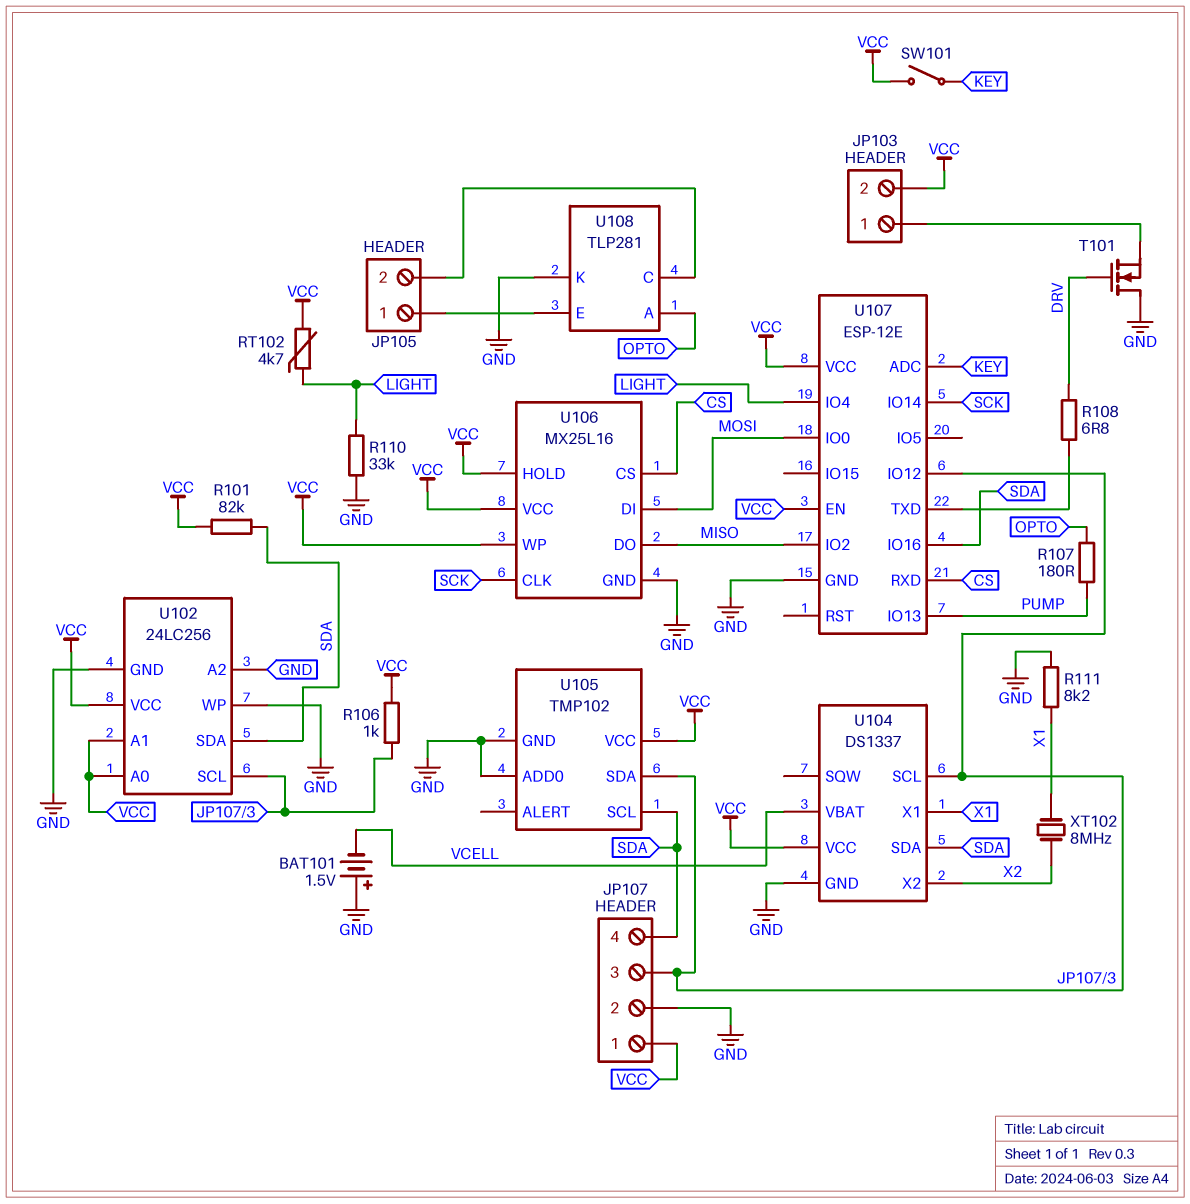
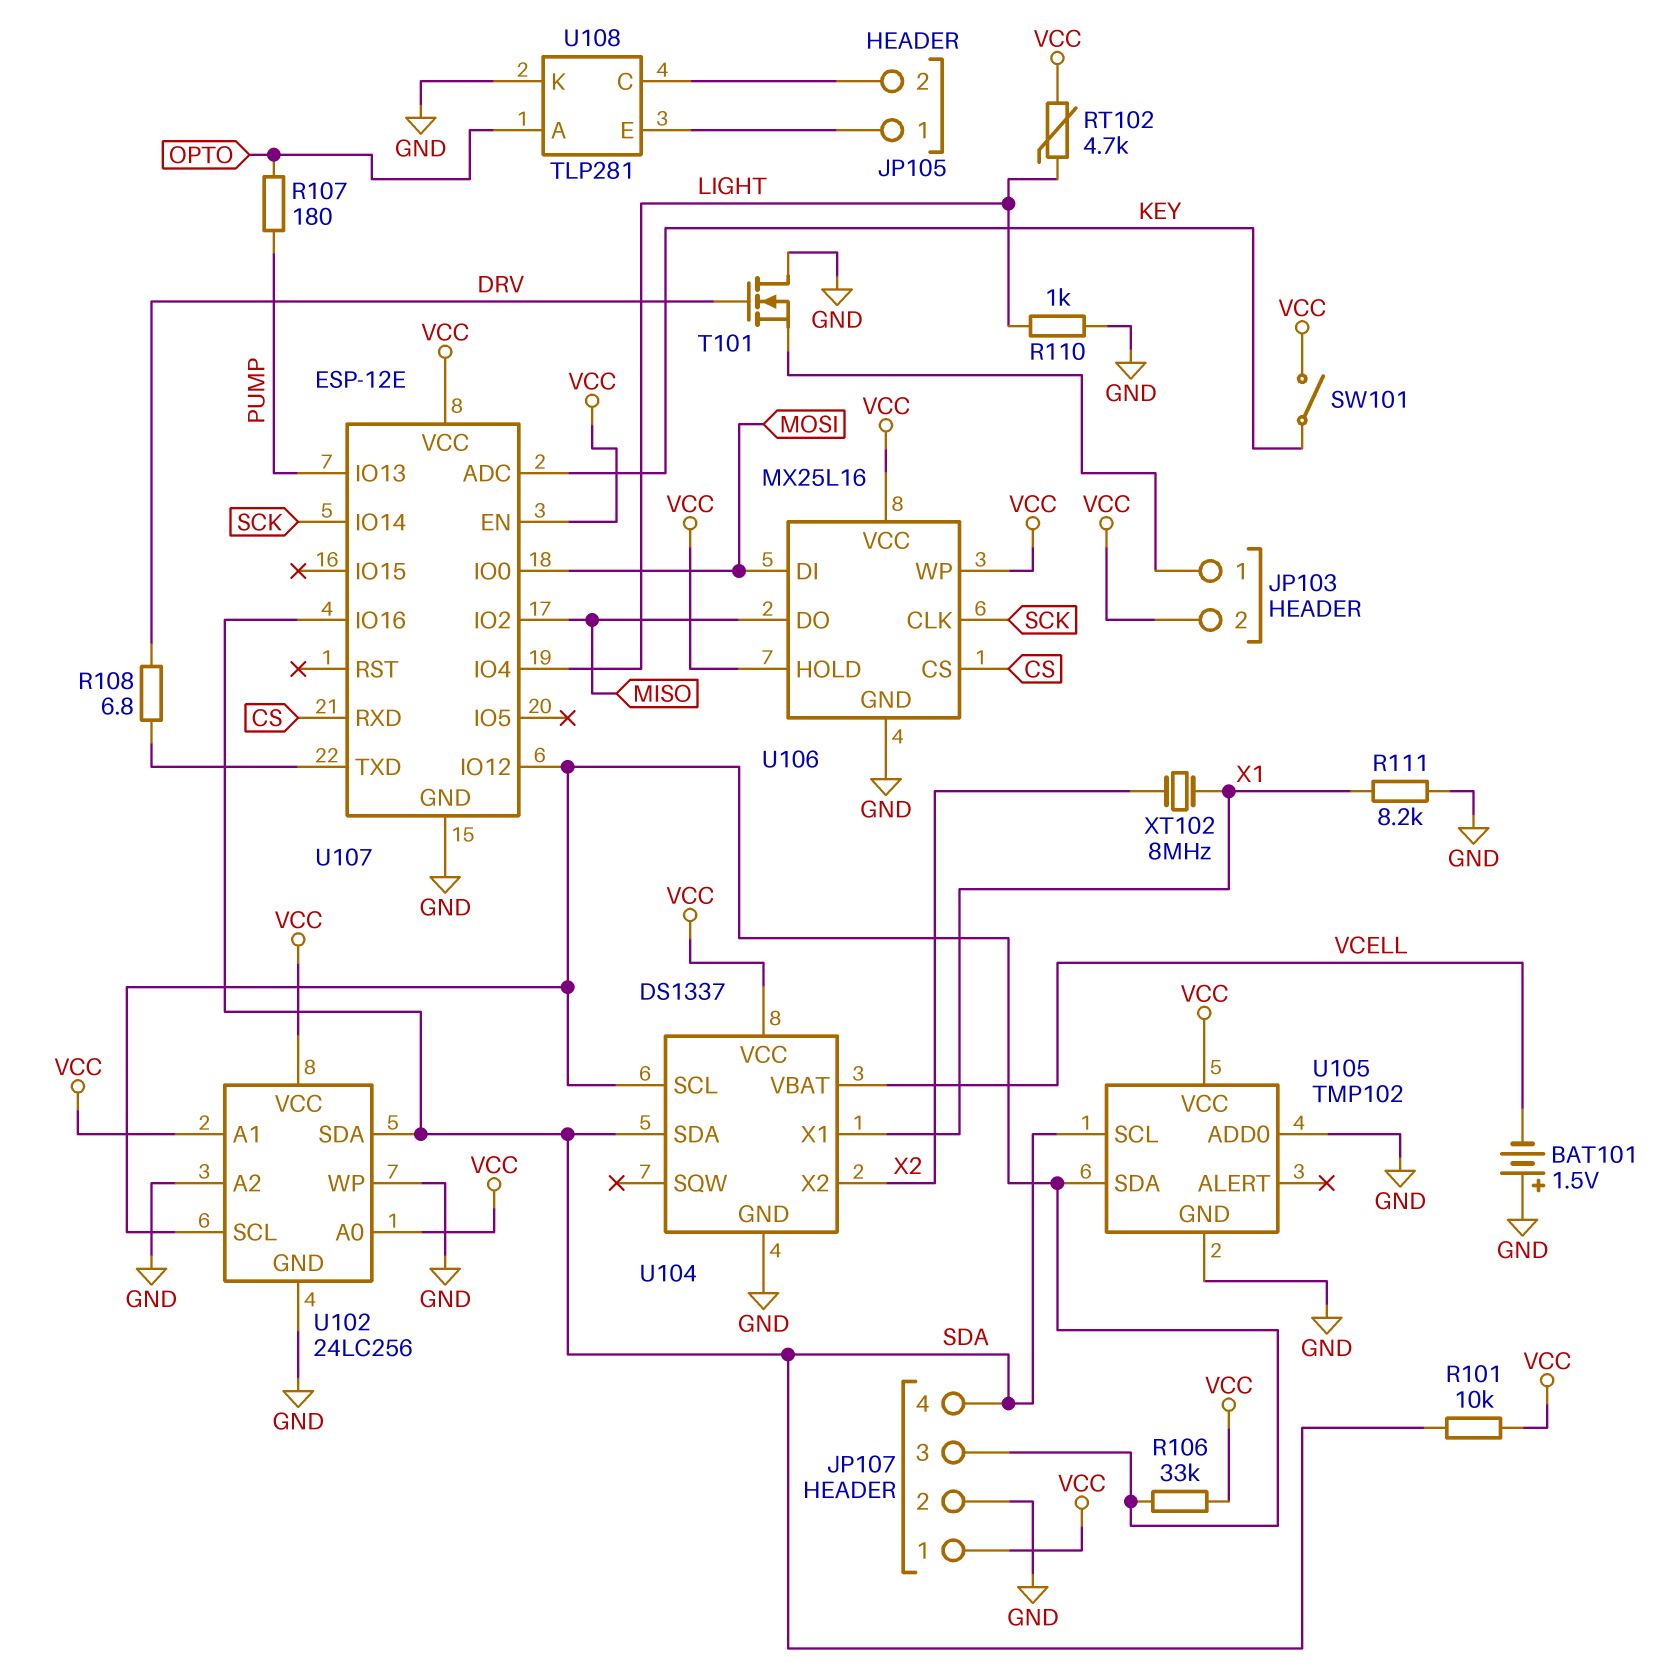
R101: 82k (SDA, VCC) -> 10k (SDA, VCC)
R106: 1k (JP107/3, VCC) -> 33k (JP107/3, VCC)
R110: 33k (GND, LIGHT) -> 1k (GND, LIGHT)

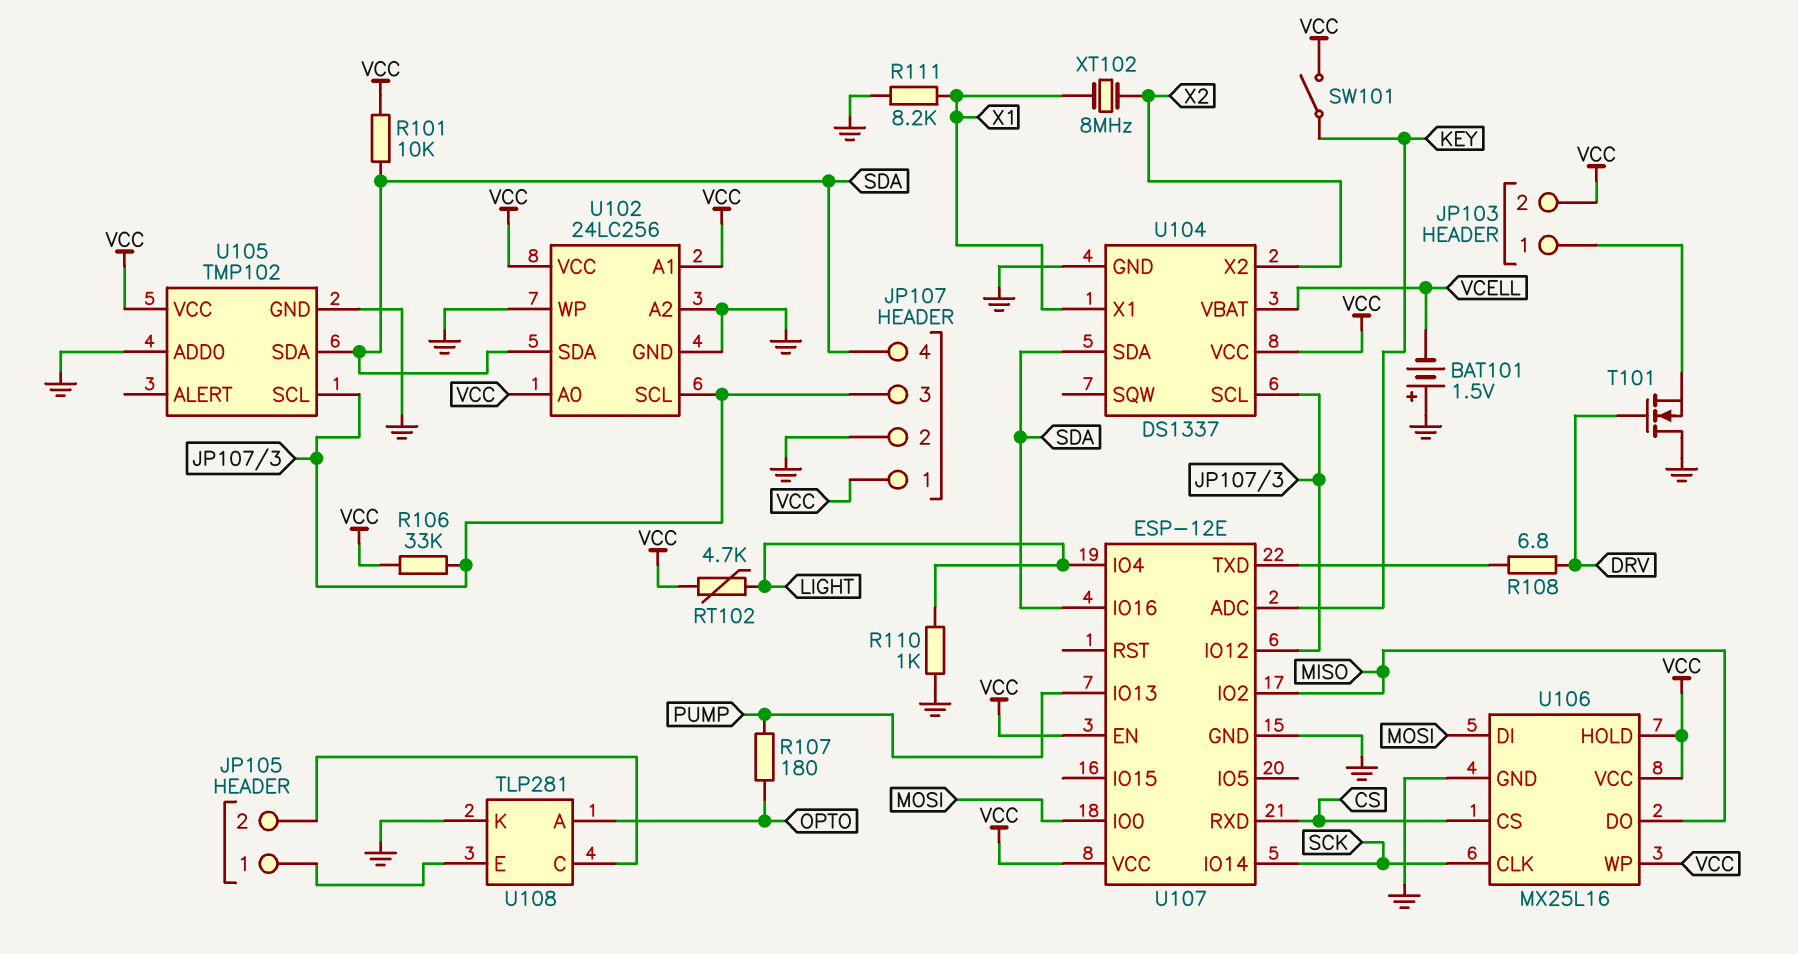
U105 pin SCL: SDA -> JP107/3
U105 pin SDA: JP107/3 -> SDA

